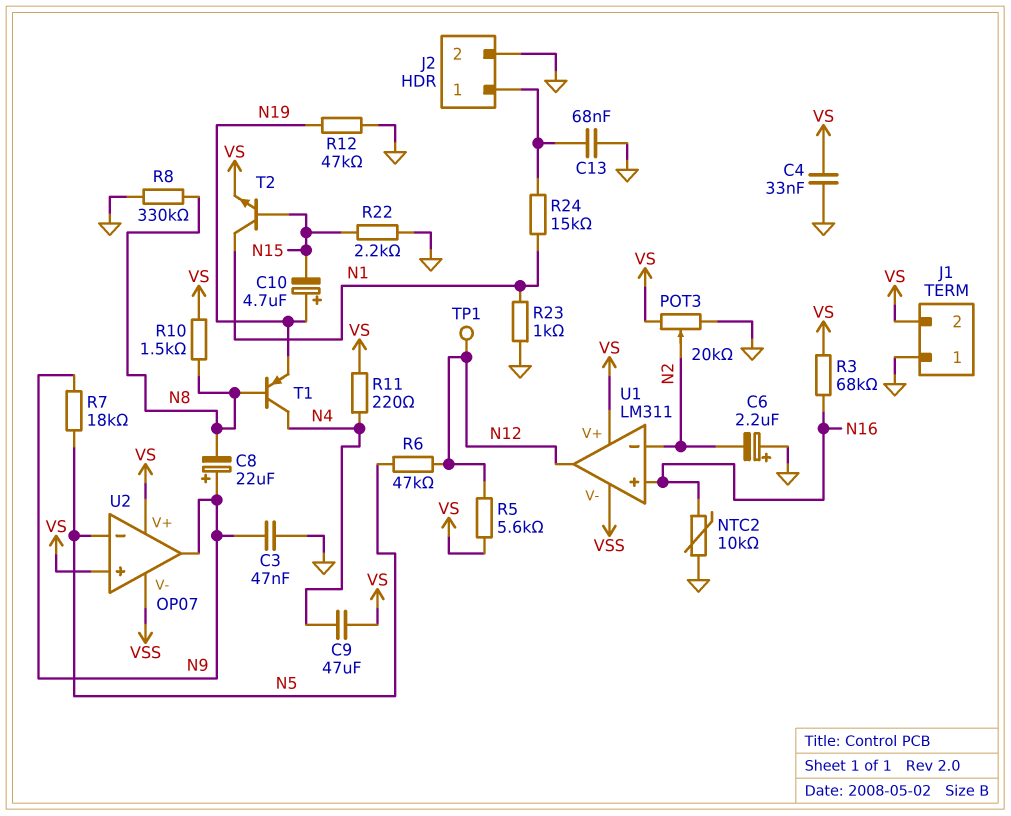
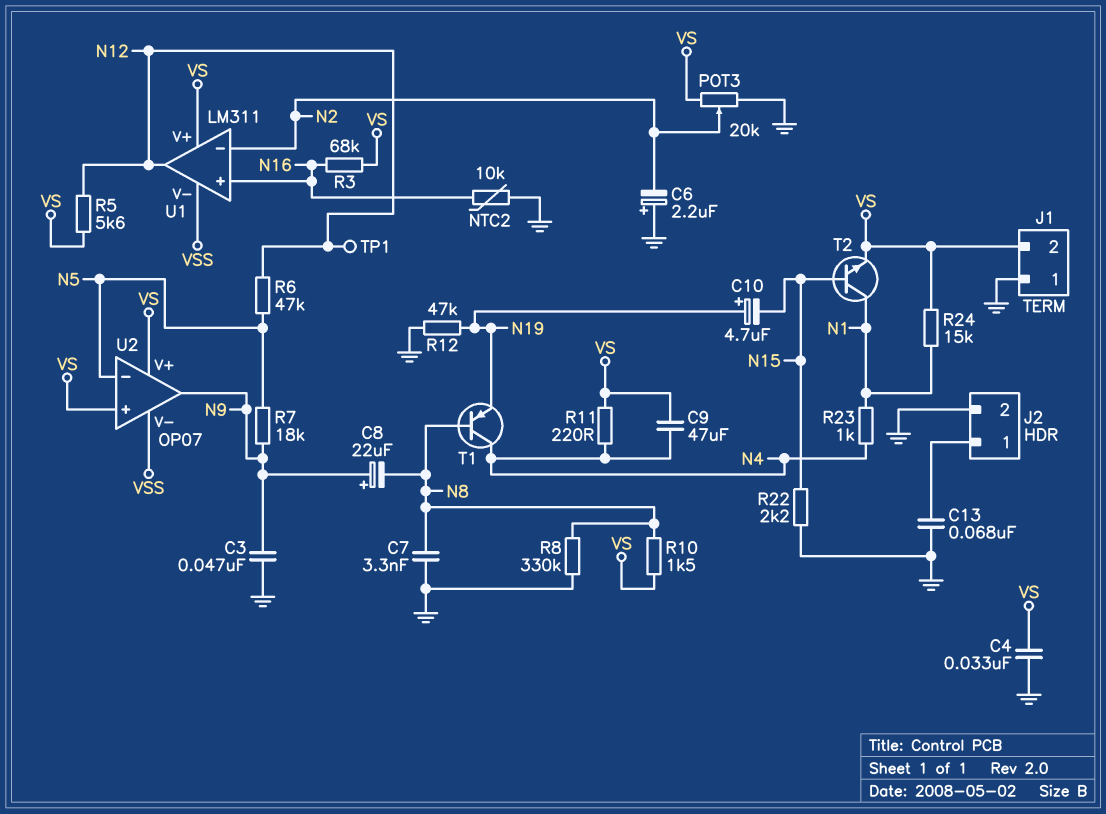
C7: none -> 3.3nF (GND, N8)
R23: 1k (GND, N1) -> 1k (N1, N4)
R24: 15k (J2/1, N1) -> 15k (N1, VS)

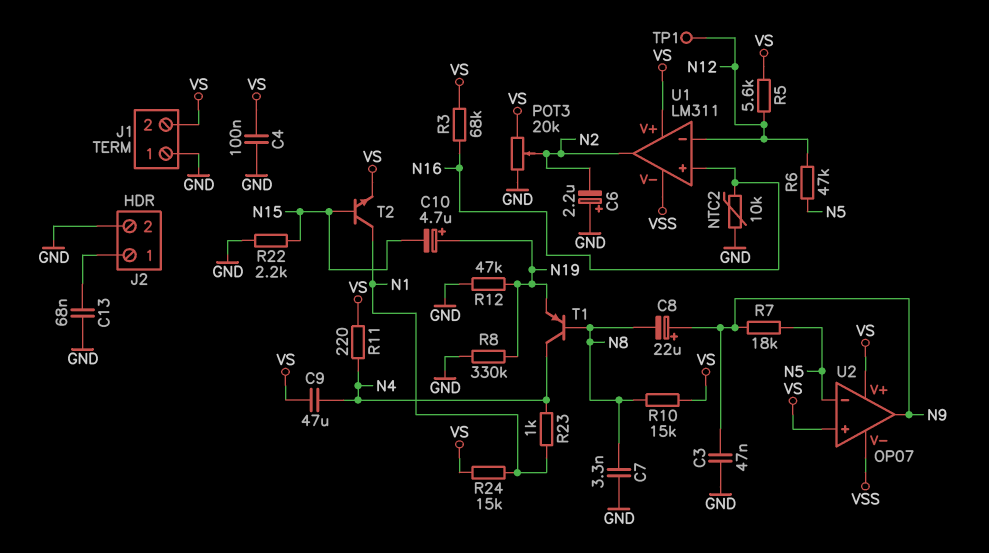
C4: 33nF (GND, VS) -> 100nF (GND, VS)
R8: 330k (GND, N8) -> 330k (GND, N19)
R10: 1.5k (N8, VS) -> 15k (N8, VS)
U1 pin in-: N2 -> N12
U1 pin out: N12 -> N2

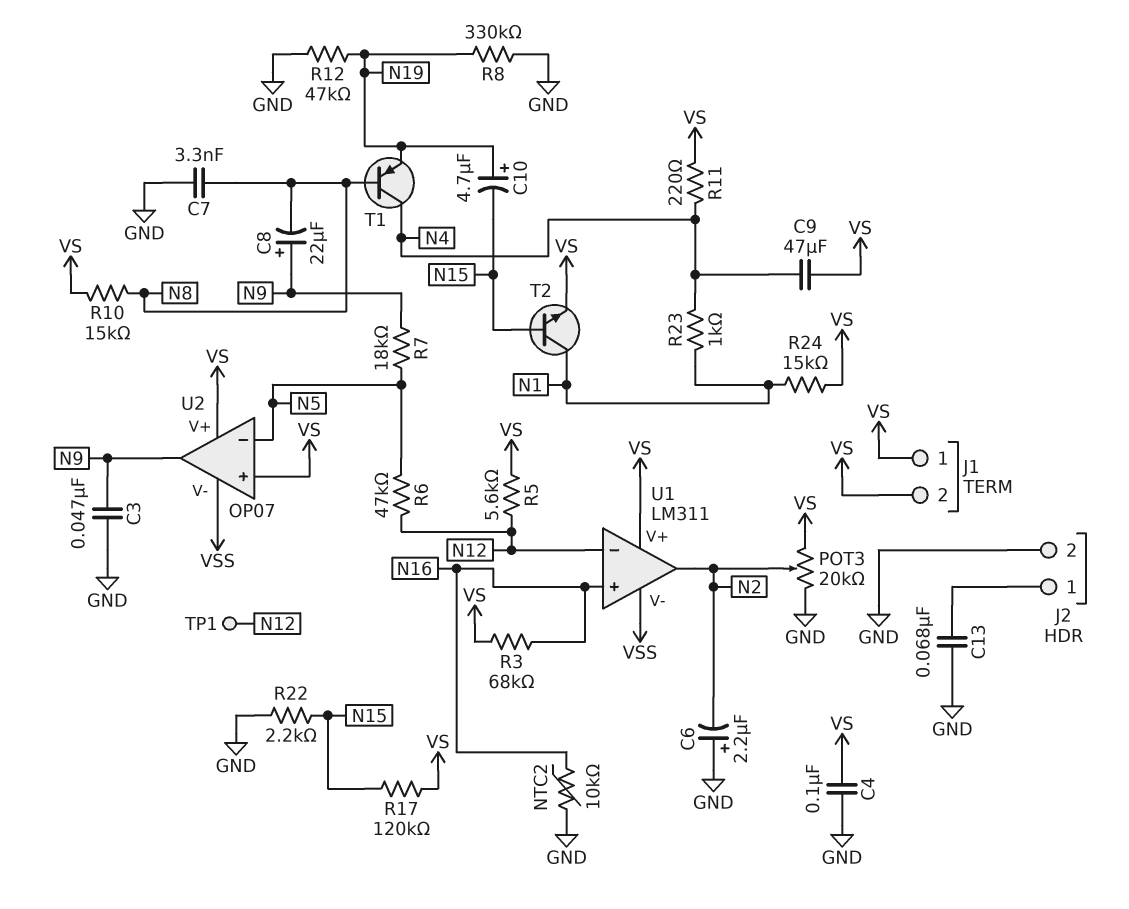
J1 pin 1: GND -> VS
R17: none -> 120k (N15, VS)

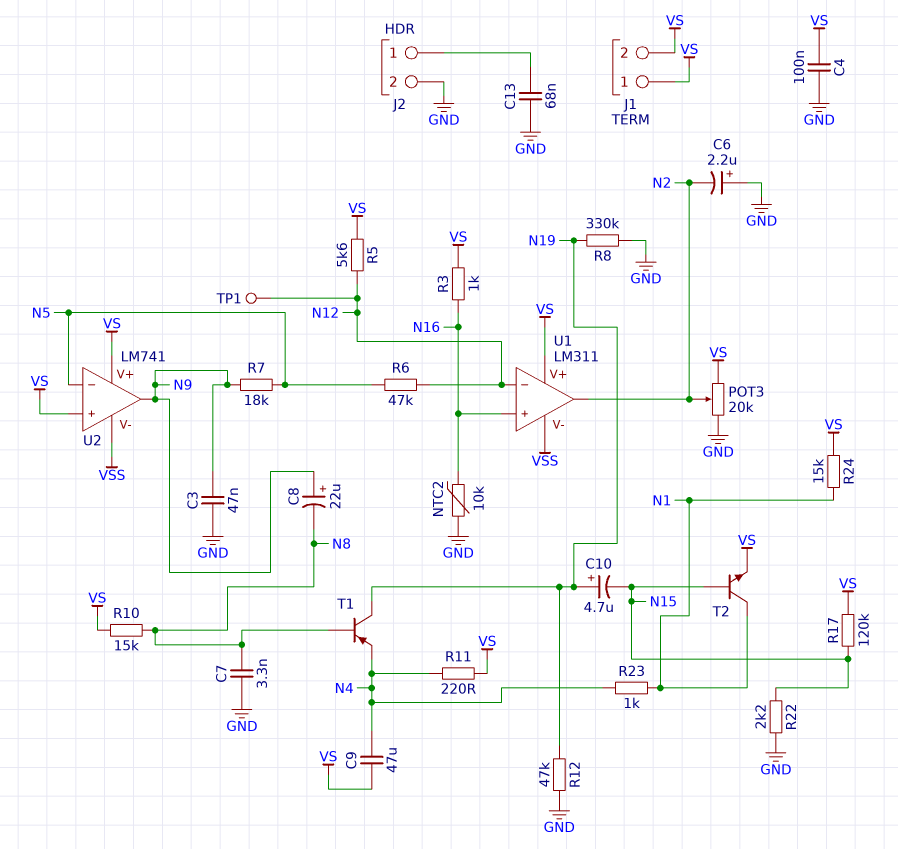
R3: 68k (N16, VS) -> 1k (N16, VS)
T1: PNP (B N8, C N4, E N19) -> PNP (B N8, C N19, E N4)
U2: OP07 -> LM741

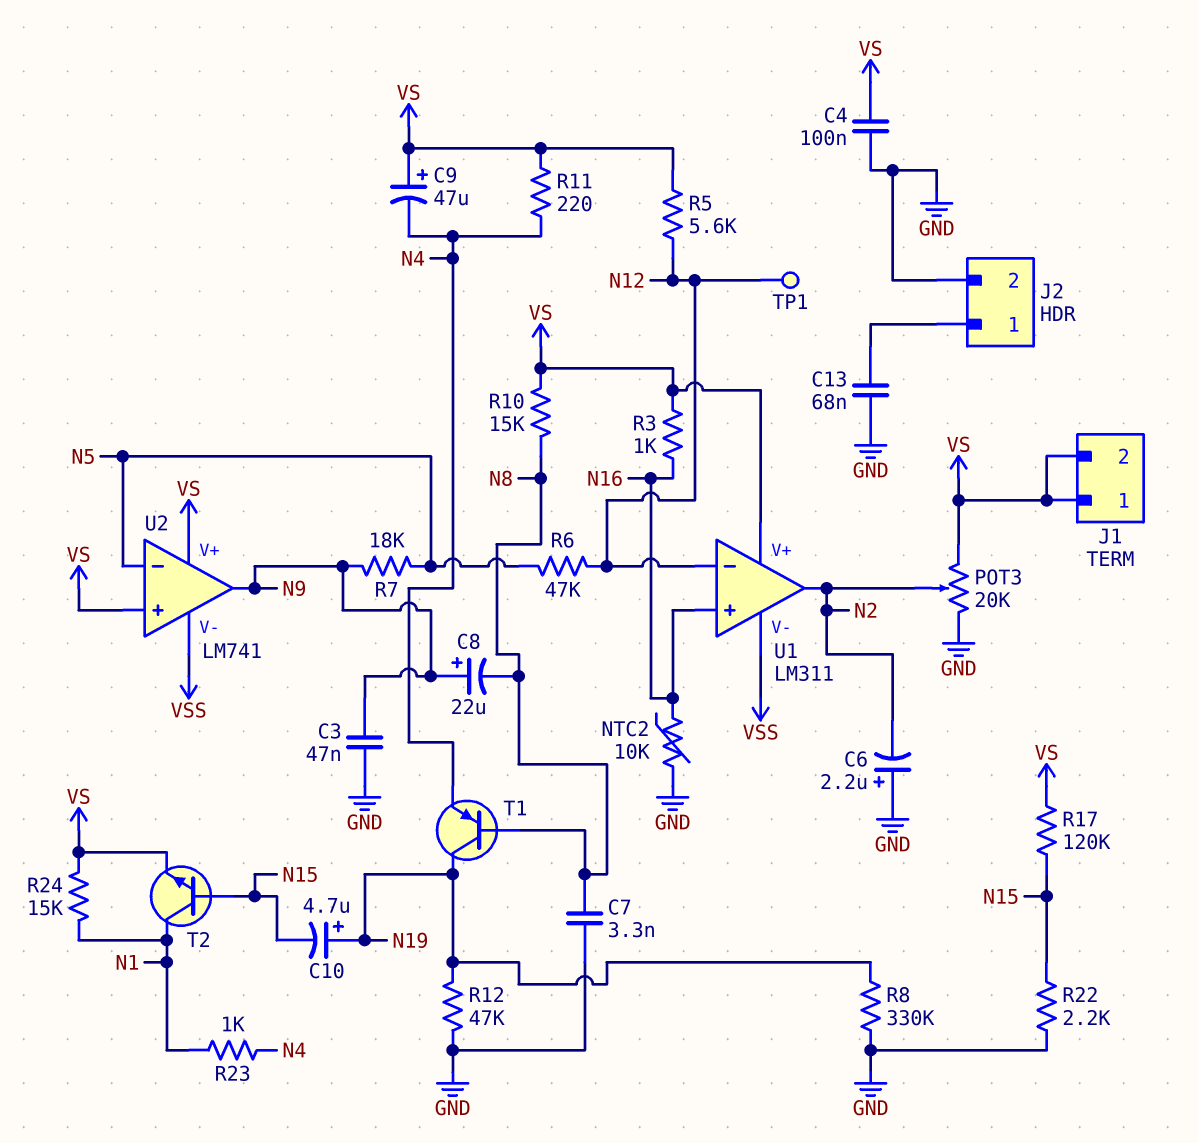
C9: 47uF (N4, VS) -> 47uF (plus VS, minus N4)

